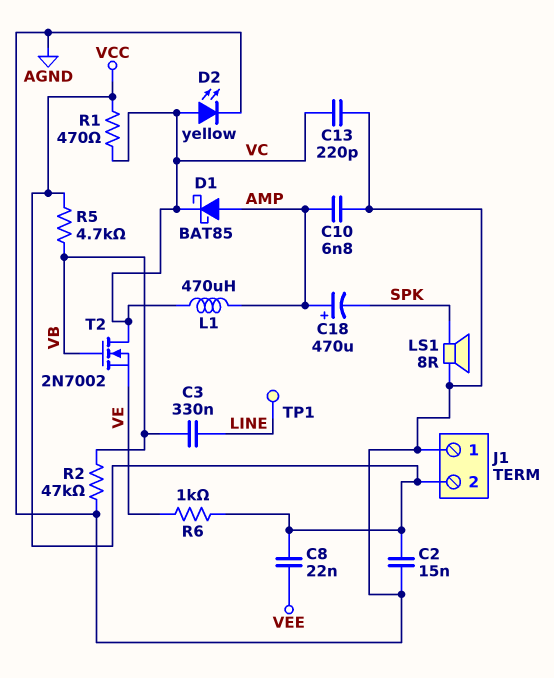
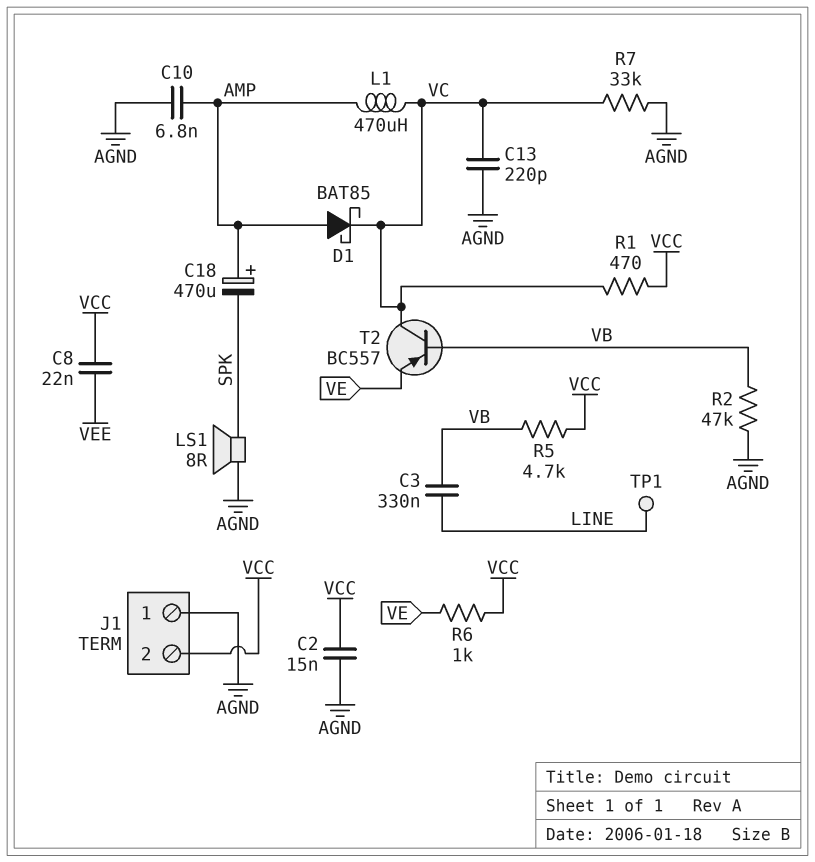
D2: LED yellow (A VC, K AGND) -> none
R7: none -> 33k (AGND, VC)
T2: NMOS 2N7002 (G VB, D VC, S VE) -> PNP BC557 (B VB, C VC, E VE)

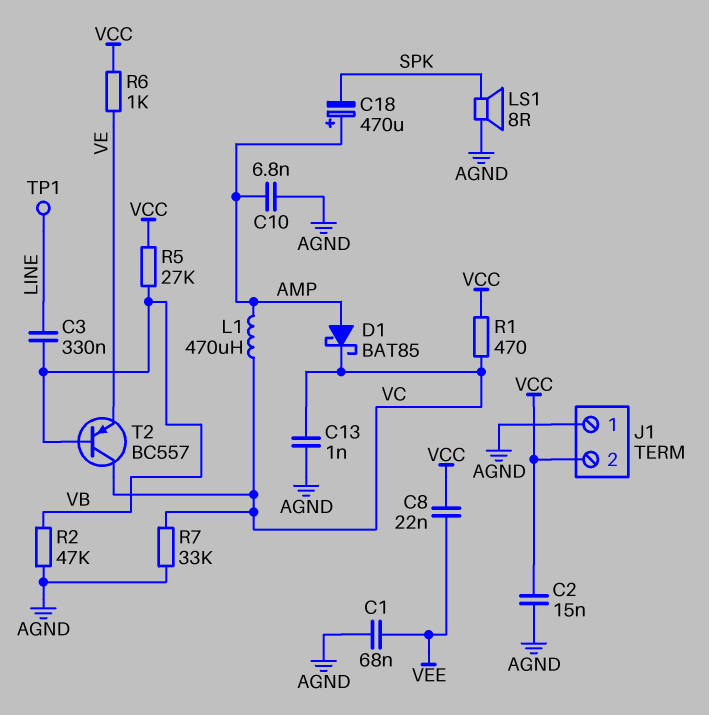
C1: none -> 68nF (AGND, VEE)
C13: 220pF (AGND, VC) -> 1nF (AGND, VC)
R5: 4.7k (VB, VCC) -> 27k (VB, VCC)

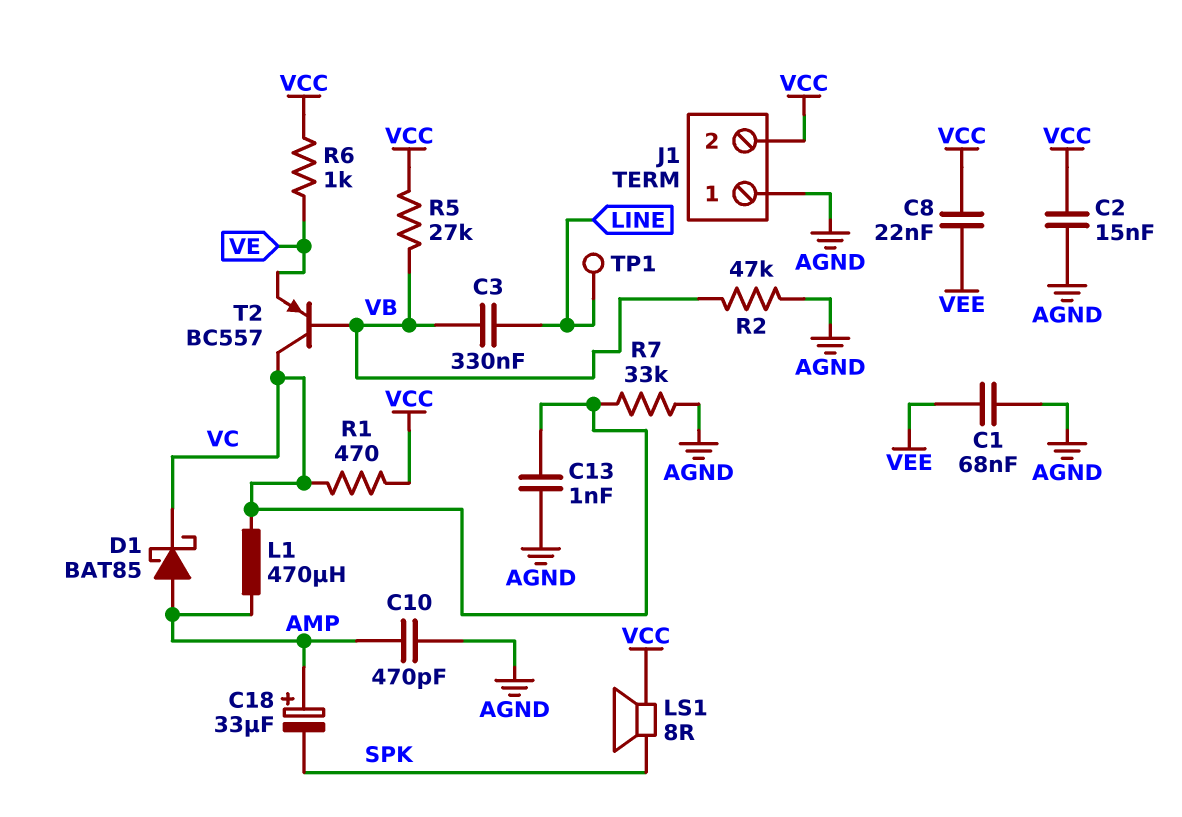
C10: 6.8nF (AGND, AMP) -> 470pF (AGND, AMP)
C18: 470uF (plus AMP, minus SPK) -> 33uF (plus AMP, minus SPK)
LS1: speaker 8R (AGND, SPK) -> speaker 8R (SPK, VCC)

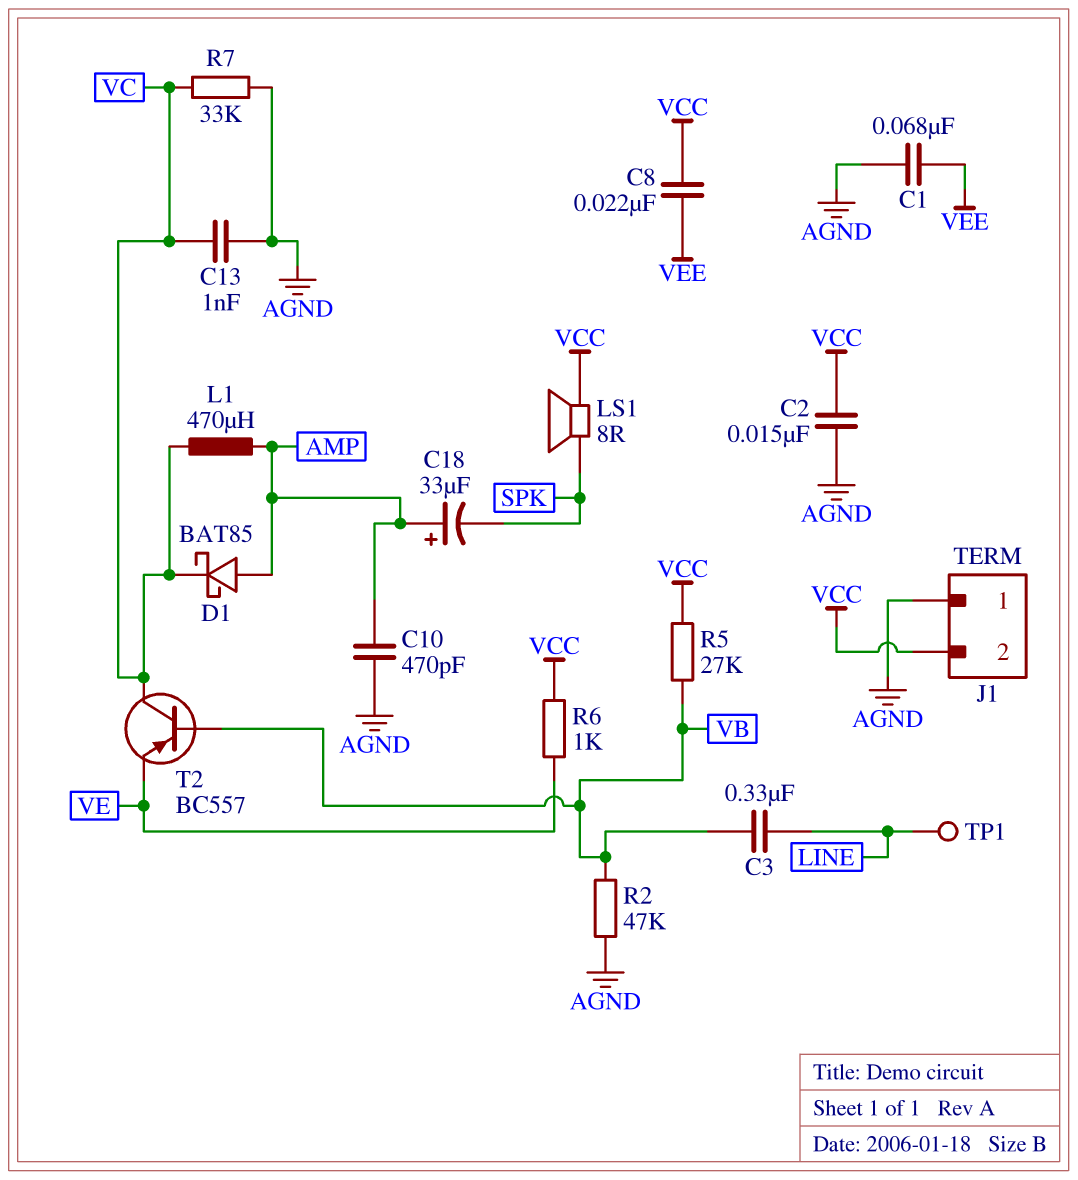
R1: 470 (VC, VCC) -> none

